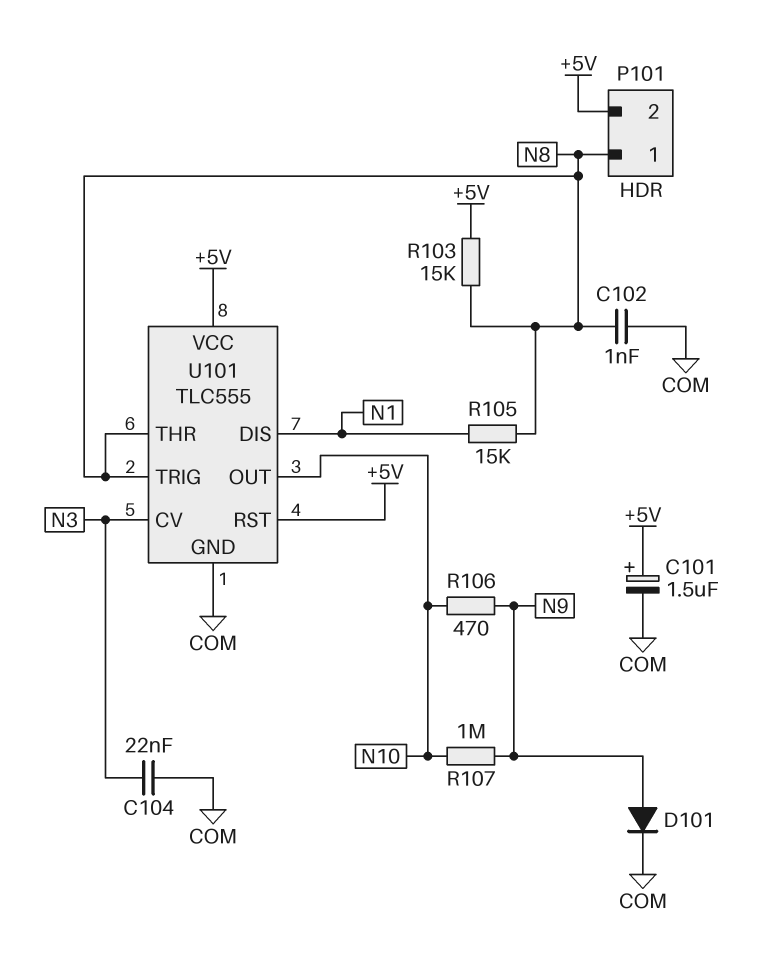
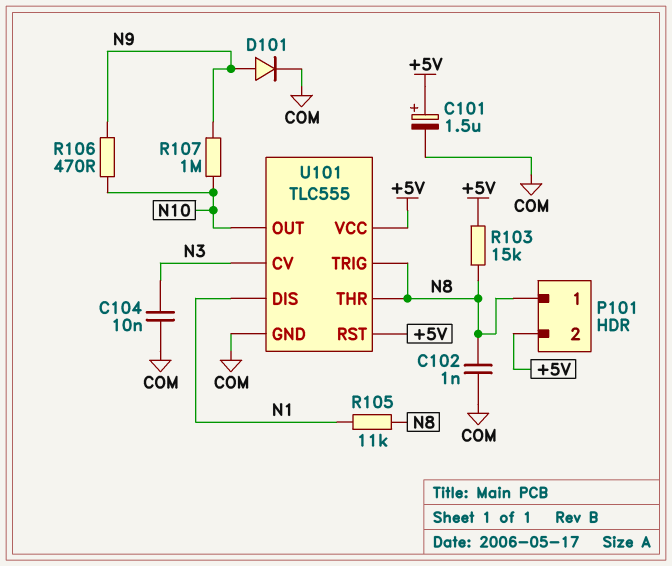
C104: 22nF (COM, N3) -> 10nF (COM, N3)
R105: 15k (N1, N8) -> 11k (N1, N8)

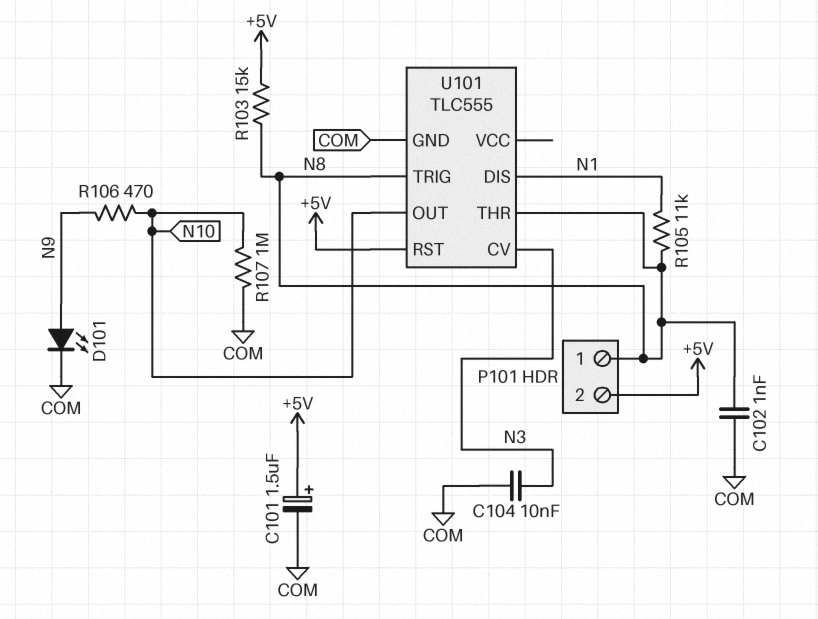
D101: diode (A N9, K COM) -> LED (A N9, K COM)
R107: 1M (N9, N10) -> 1M (COM, N10)
U101 pin VCC: +5V -> none

